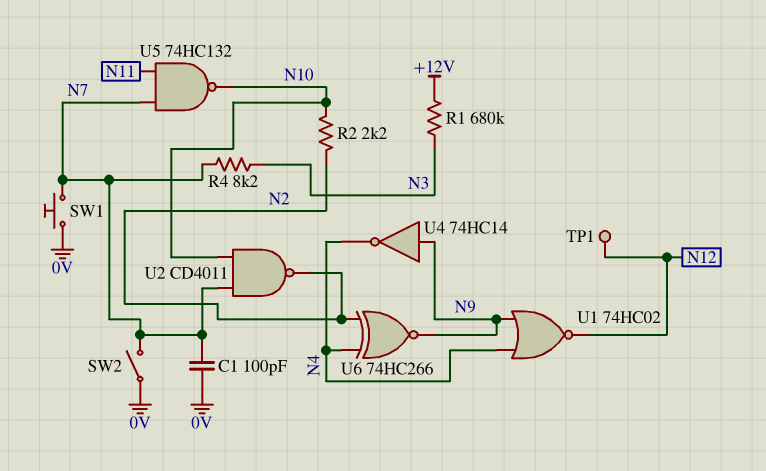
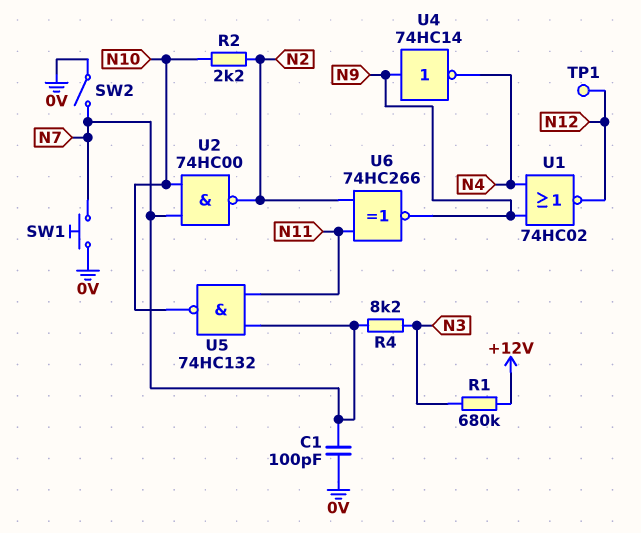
U2: NAND CD4011 (in N7, in N10, out N2) -> NAND 74HC00 (in N7, in N10, out N2)
U6: XNOR 74HC266 (in N2, in N4, out N9) -> XNOR 74HC266 (in N2, in N11, out N9)

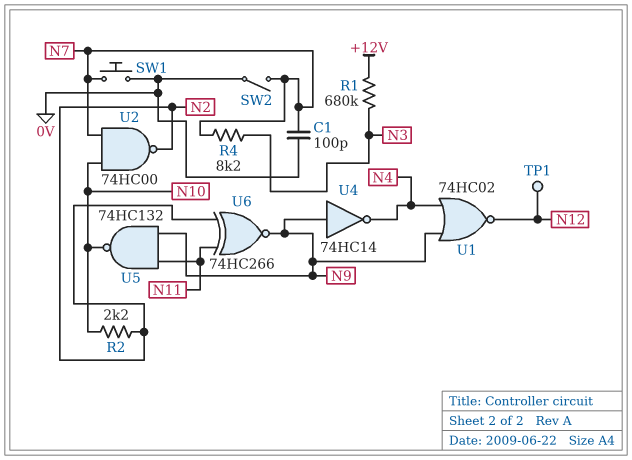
U5: NAND 74HC132 (in N7, in N11, out N10) -> NAND 74HC132 (in N9, in N11, out N10)

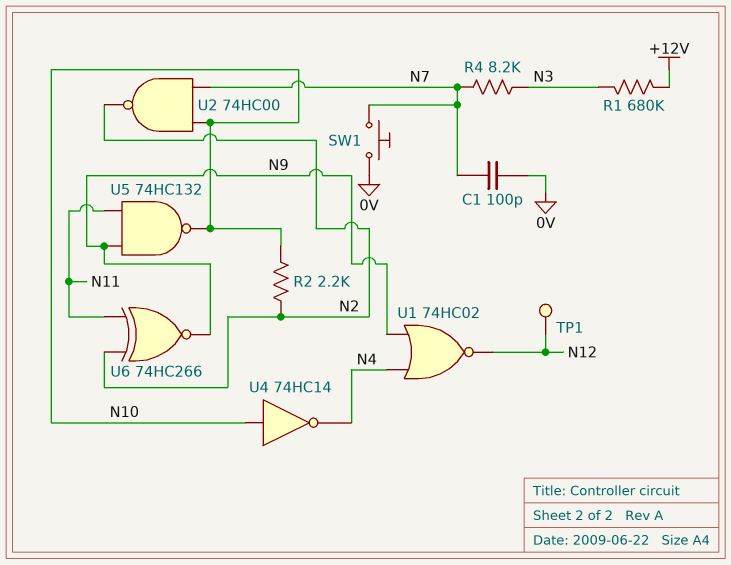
SW2: switch (0V, N7) -> none
U4: NOT 74HC14 (in N9, out N4) -> NOT 74HC14 (in N10, out N4)

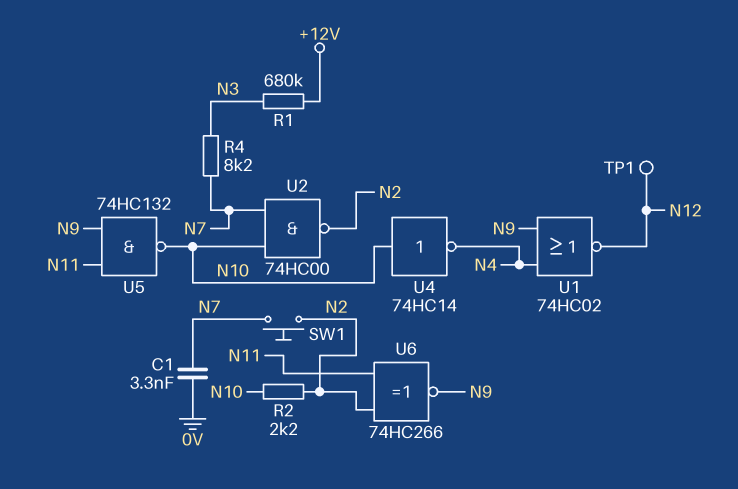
C1: 100pF (0V, N7) -> 3.3nF (0V, N7)
SW1: button (0V, N7) -> button (N2, N7)

